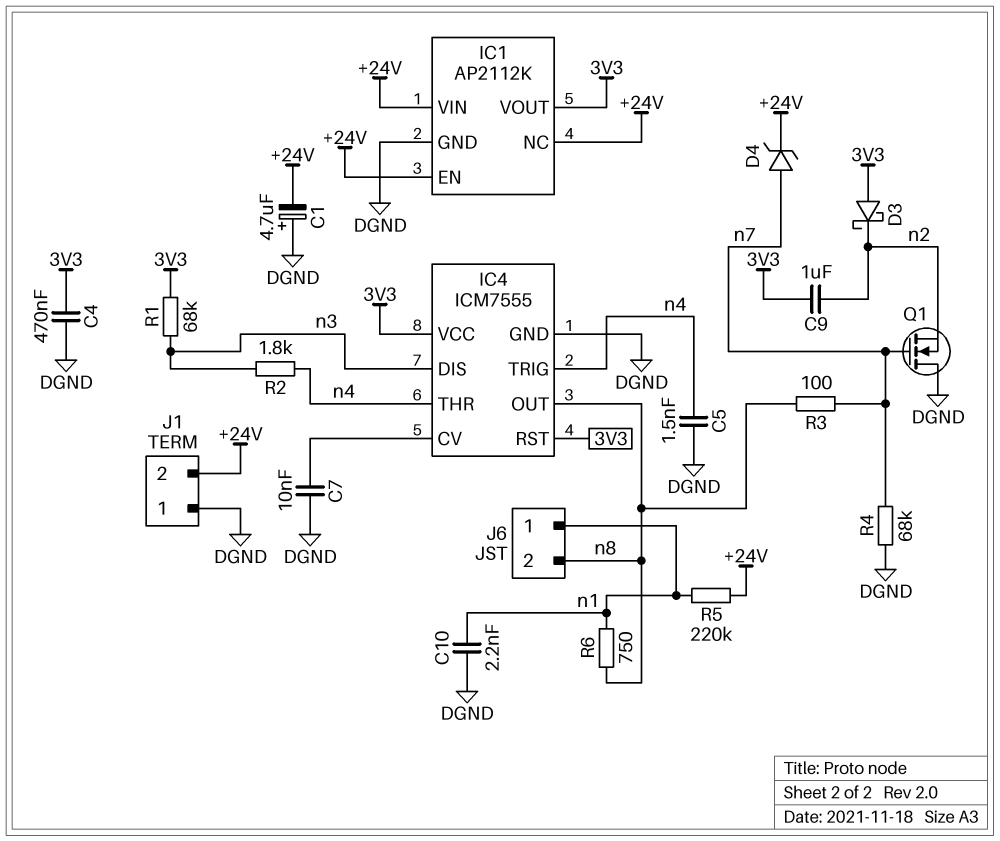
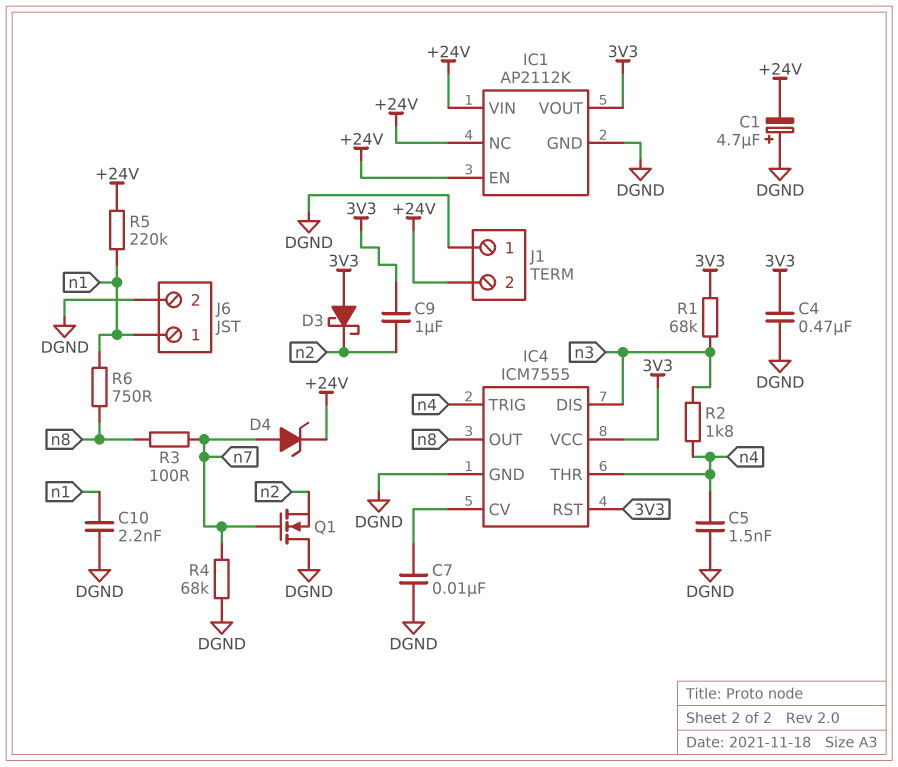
J6 pin 2: n8 -> DGND

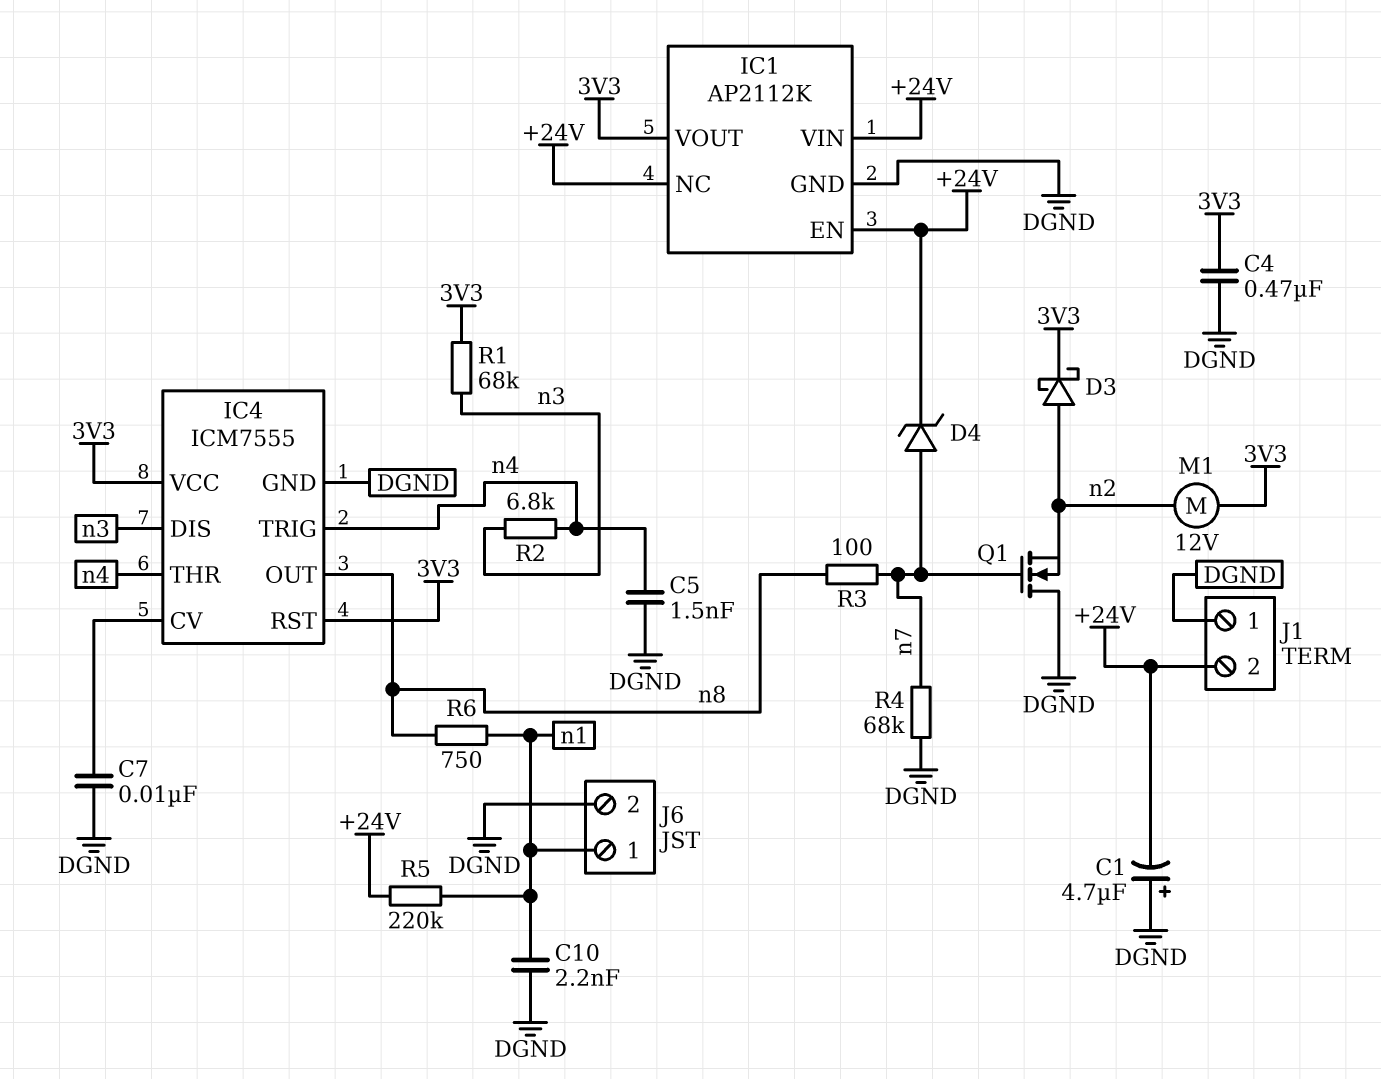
C9: 1uF (3V3, n2) -> none
D3: schottky (A 3V3, K n2) -> schottky (A n2, K 3V3)
M1: none -> motor 12V (3V3, n2)
R2: 1.8k (n3, n4) -> 6.8k (n3, n4)

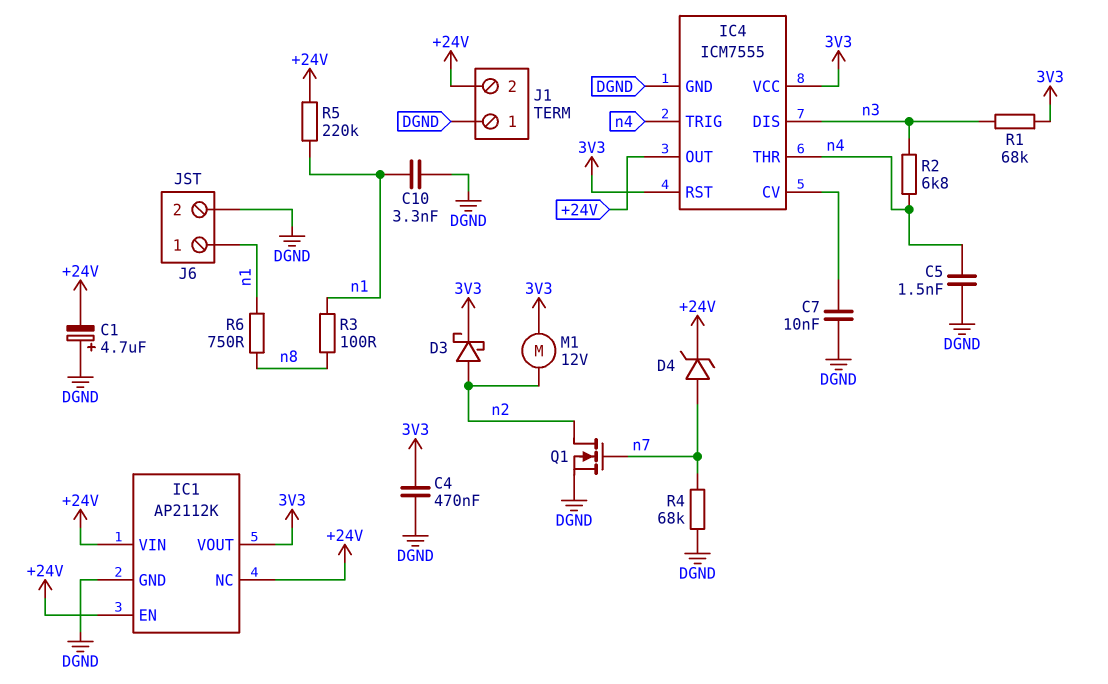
C10: 2.2nF (DGND, n1) -> 3.3nF (DGND, n1)
IC4 pin OUT: n8 -> +24V
Q1: NMOS (G n7, D DGND, S n2) -> NMOS (G n7, D n2, S DGND)
R3: 100 (n7, n8) -> 100 (n1, n8)

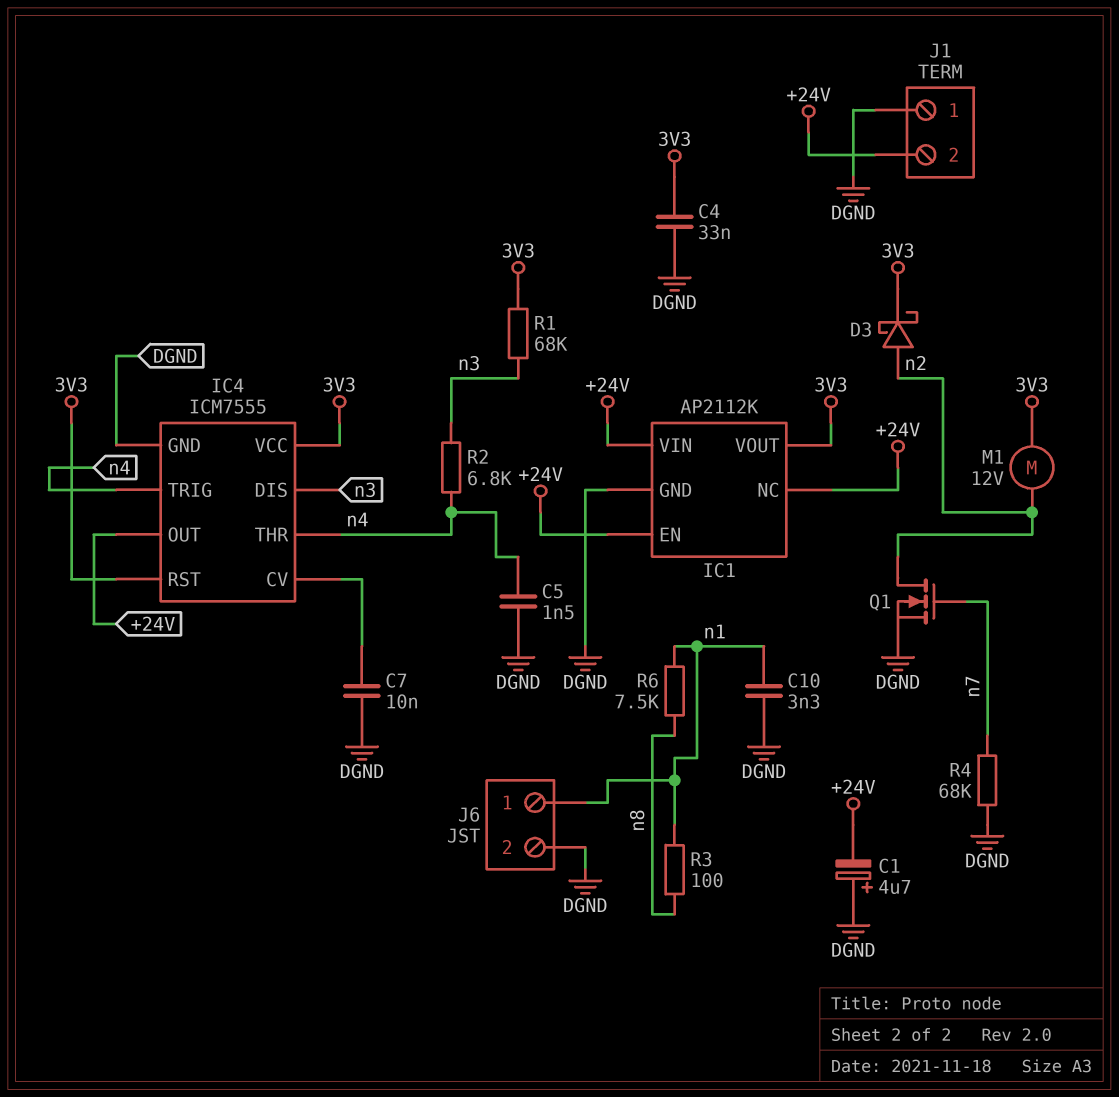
C4: 470nF (3V3, DGND) -> 33nF (3V3, DGND)
D4: zener (A n7, K +24V) -> none
R5: 220k (+24V, n1) -> none
R6: 750 (n1, n8) -> 7.5k (n1, n8)

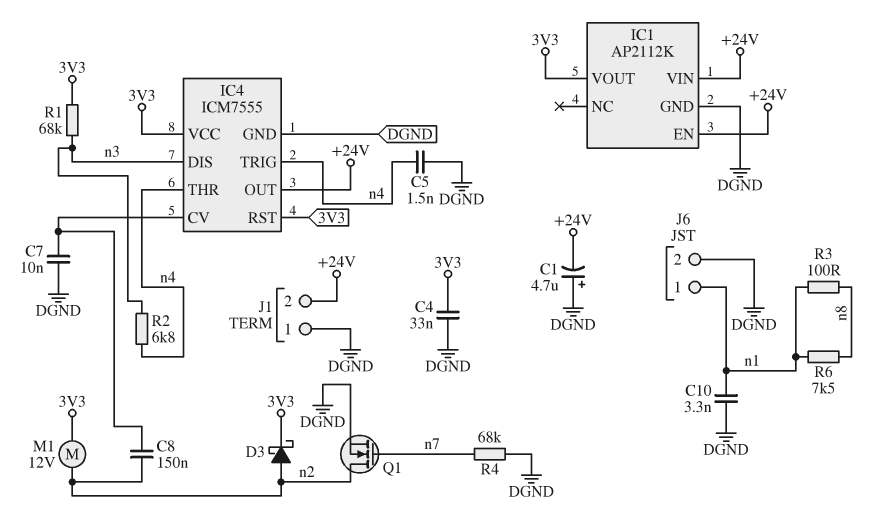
C8: none -> 150nF (IC4/CV, n2)
IC1 pin NC: +24V -> none

